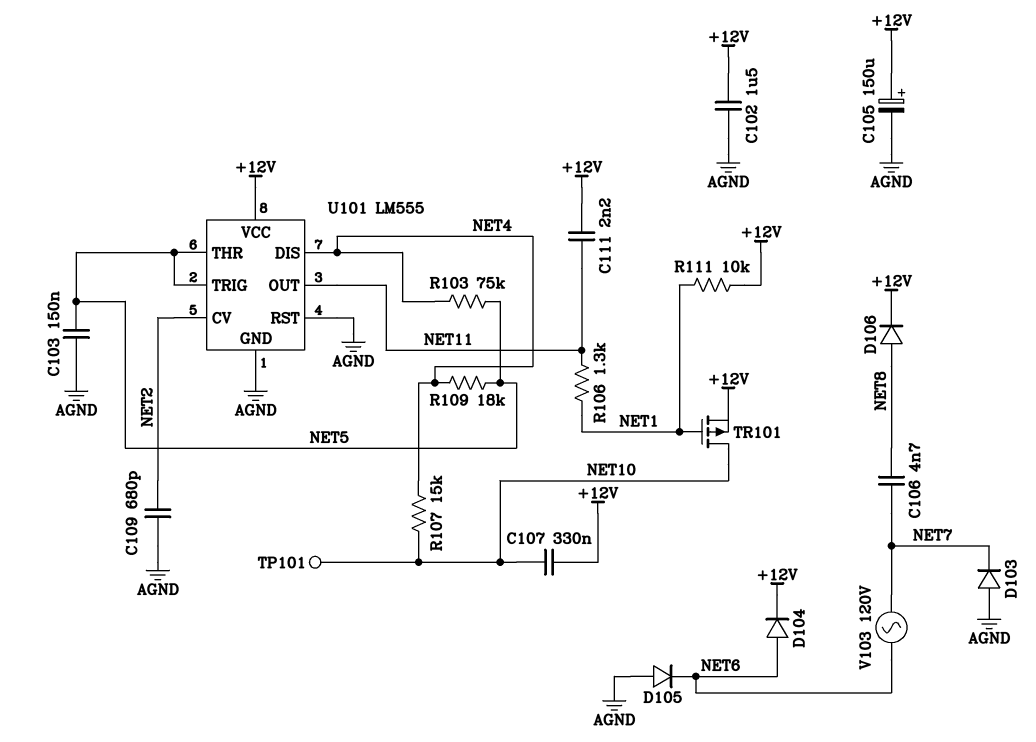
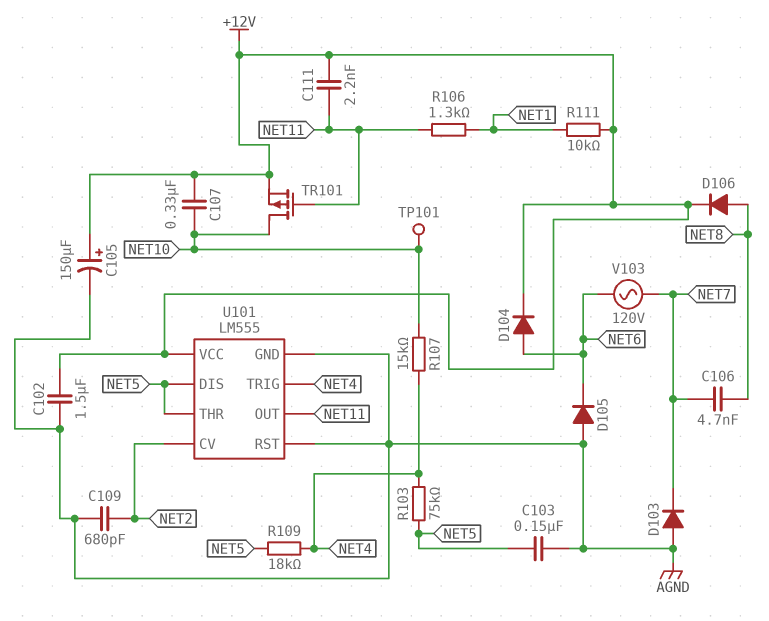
TR101: PMOS (G NET1, D NET10, S +12V) -> PMOS (G NET11, D NET10, S +12V)
U101 pin DIS: NET4 -> NET5
U101 pin TRIG: NET5 -> NET4

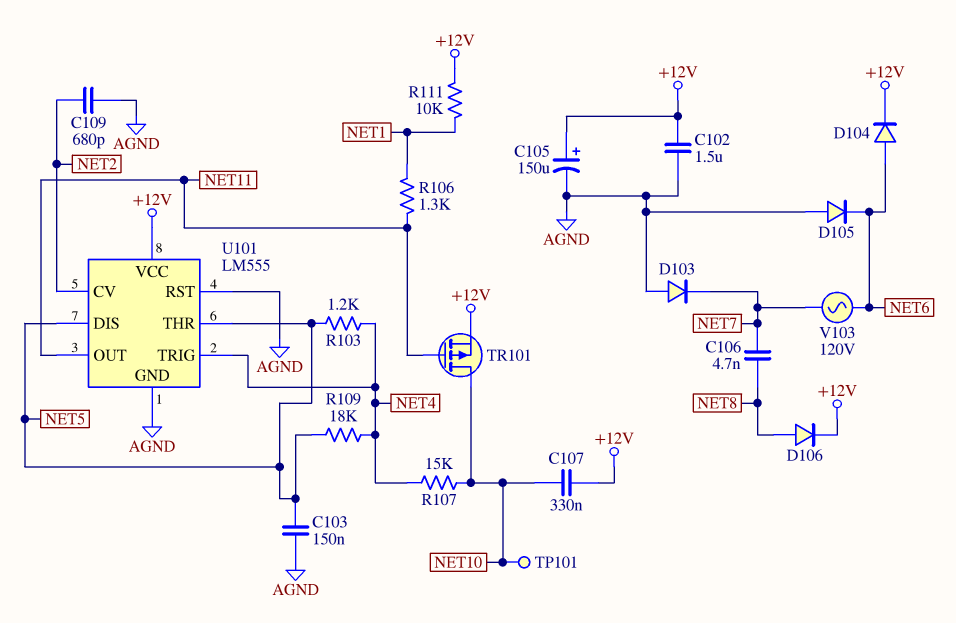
C111: 2.2nF (+12V, NET11) -> none
R103: 75k (NET4, NET5) -> 1.2k (NET4, NET5)

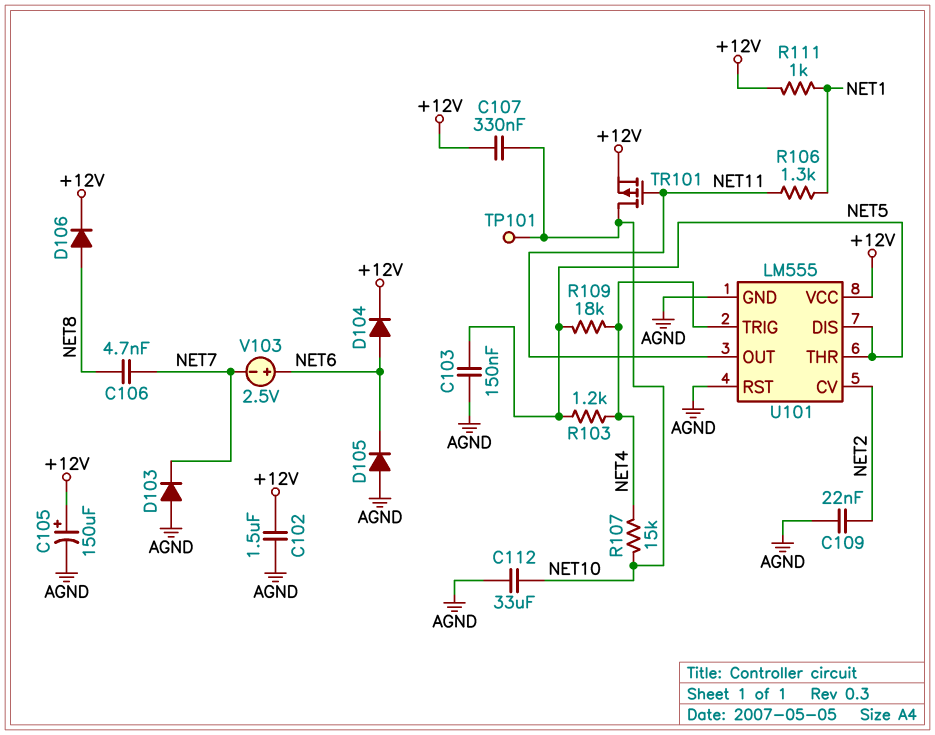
C109: 680pF (AGND, NET2) -> 22nF (AGND, NET2)
C112: none -> 33uF (AGND, NET10)
R111: 10k (+12V, NET1) -> 1k (+12V, NET1)
V103: AC 120V (NET6, NET7) -> 2.5V (plus NET6, minus NET7)

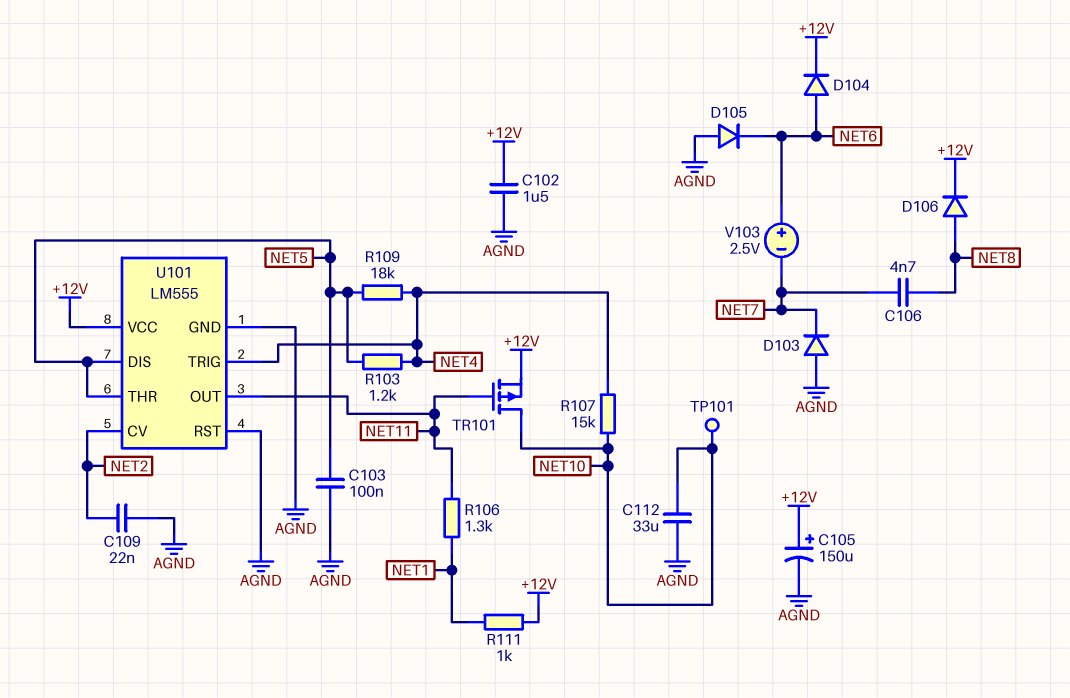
C103: 150nF (AGND, NET5) -> 100nF (AGND, NET5)
C107: 330nF (+12V, NET10) -> none

